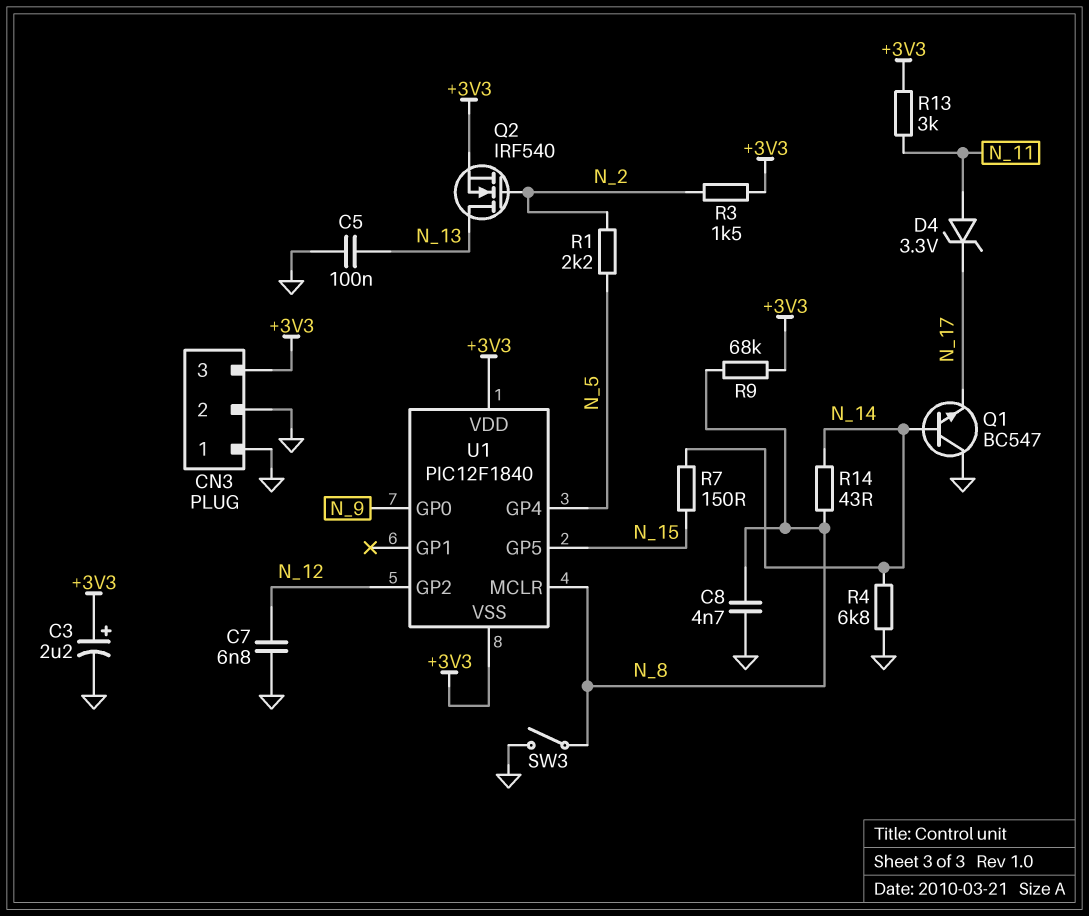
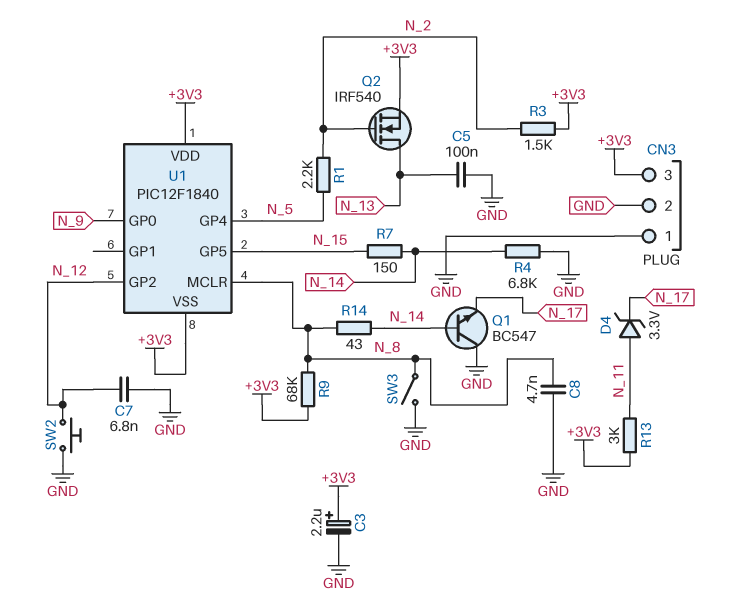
SW2: none -> button (GND, N_12)

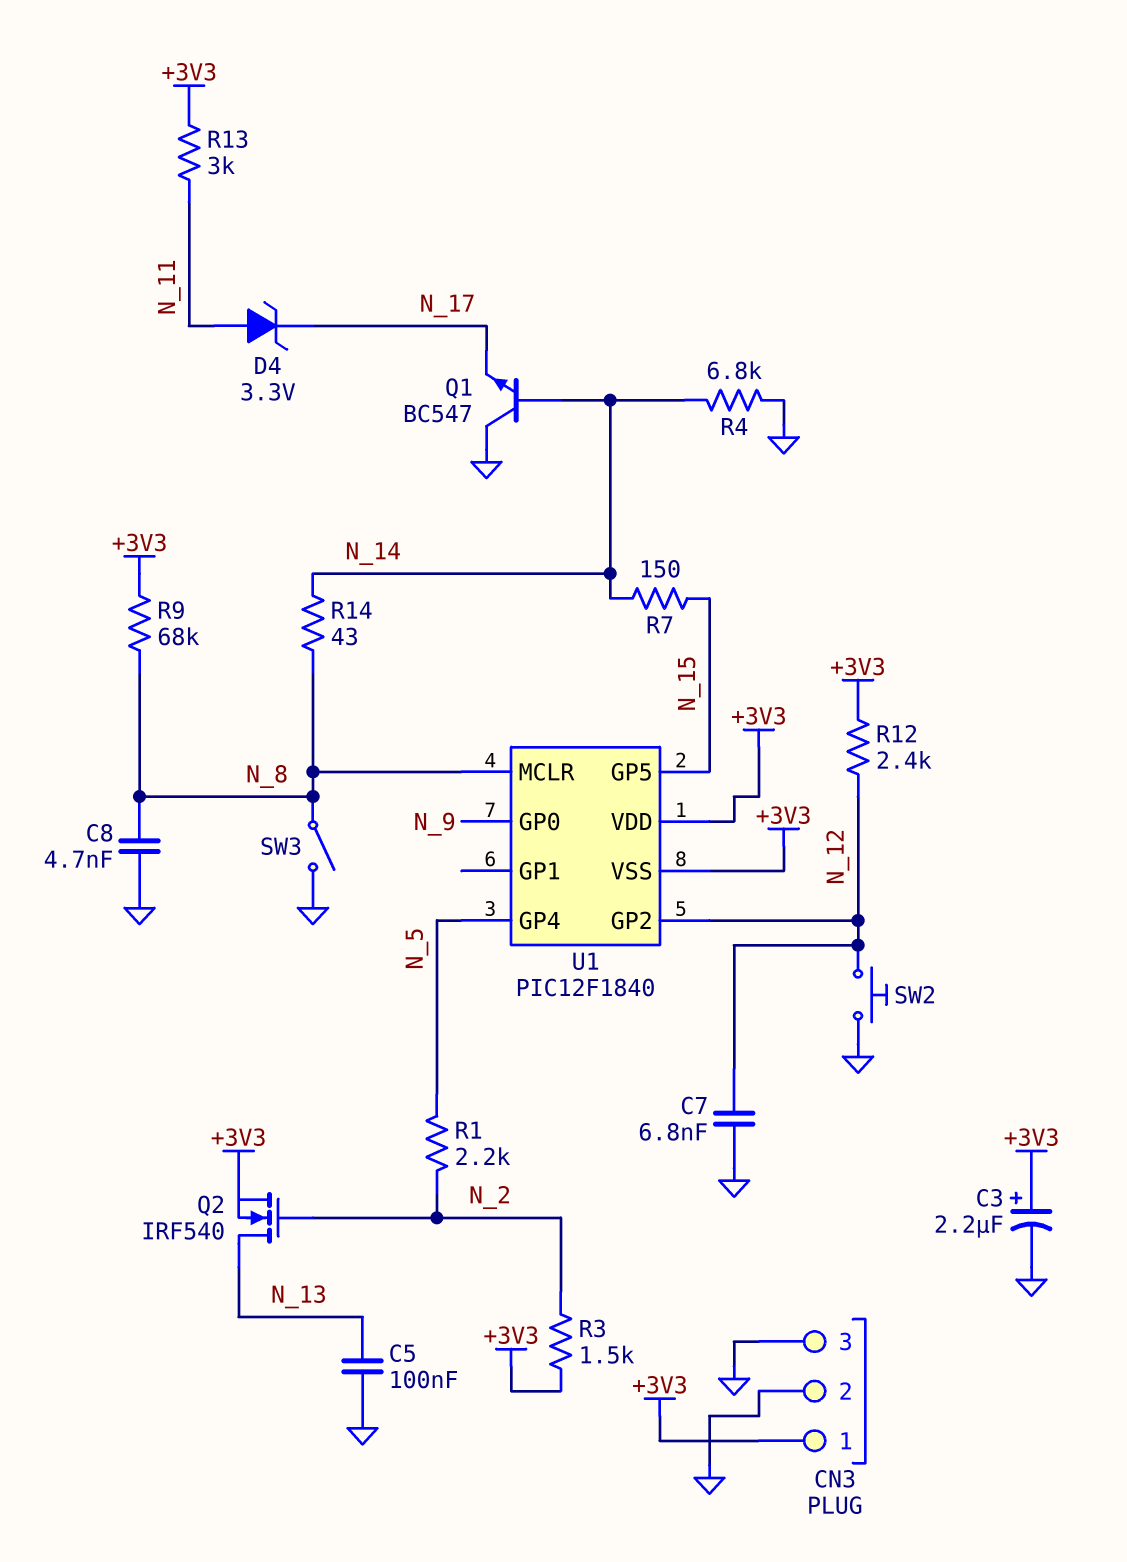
CN3 pin 1: GND -> +3V3
CN3 pin 3: +3V3 -> GND
R12: none -> 2.4k (+3V3, N_12)

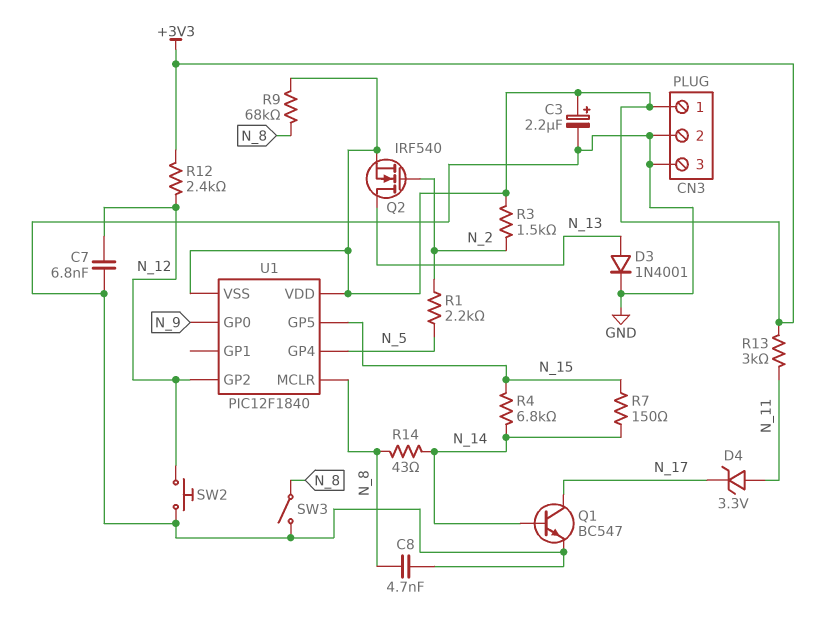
C5: 100nF (GND, N_13) -> none
D3: none -> diode 1N4001 (A N_13, K GND)
Q1: NPN BC547 (B N_14, C GND, E N_17) -> NPN BC547 (B N_14, C N_17, E GND)
R4: 6.8k (GND, N_14) -> 6.8k (N_14, N_15)

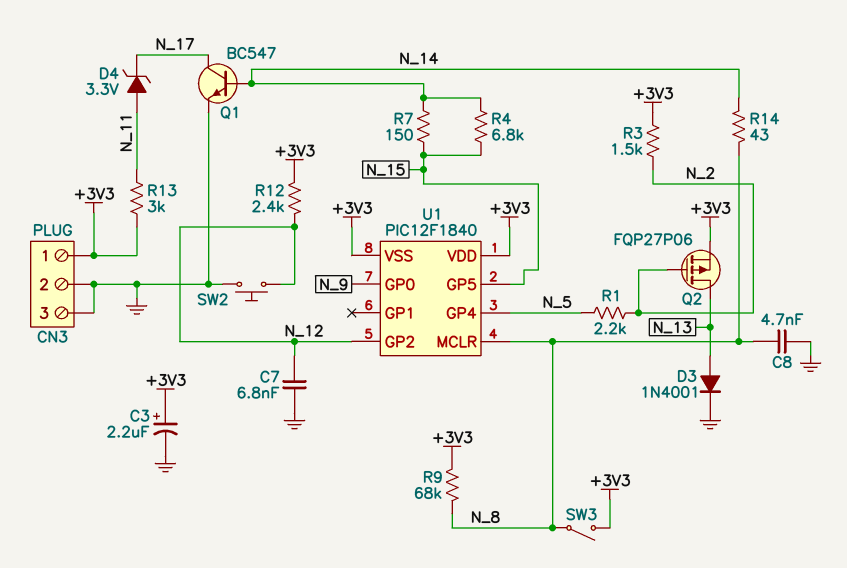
Q2: NMOS IRF540 (G N_2, D N_13, S +3V3) -> PMOS FQP27P06 (G N_2, D N_13, S +3V3)
SW3: switch (GND, N_8) -> switch (+3V3, N_8)

